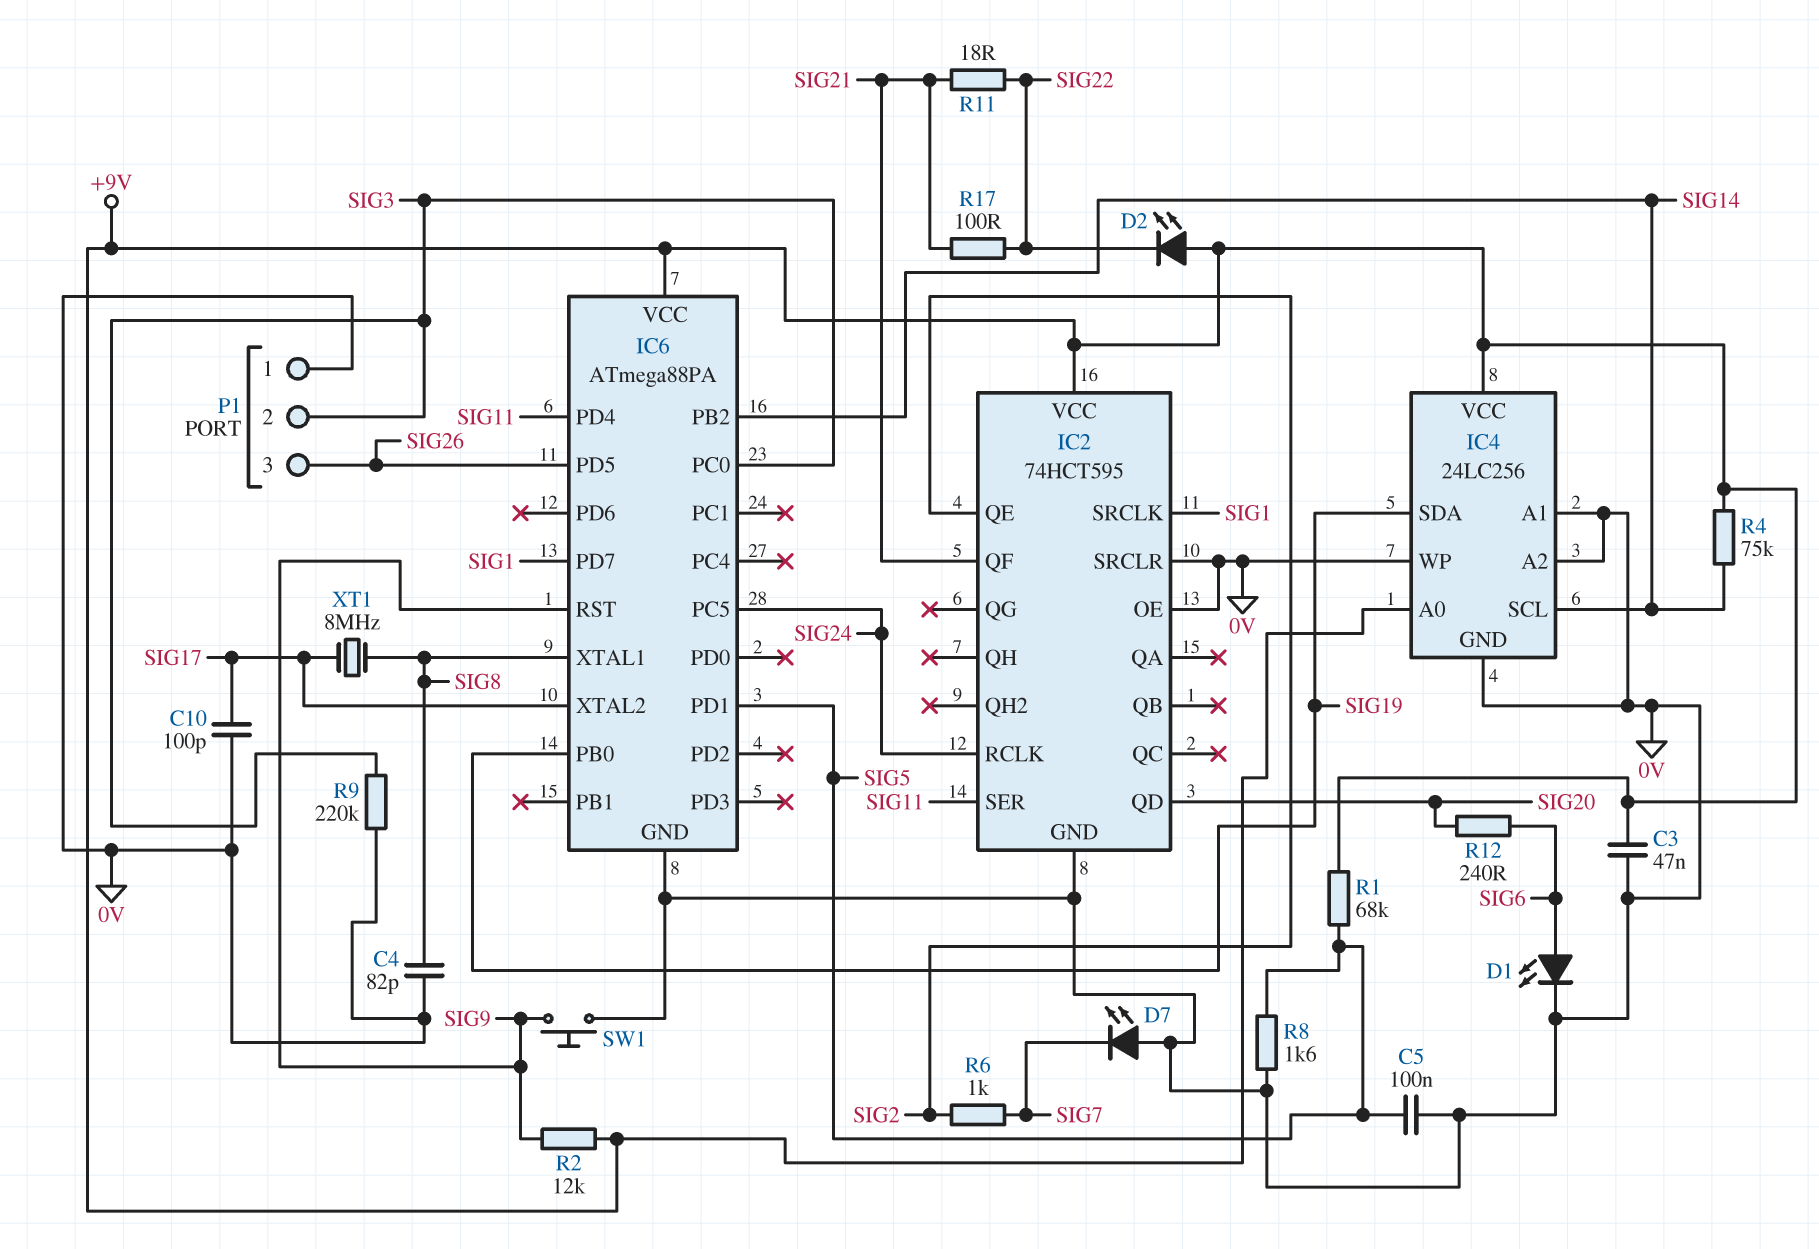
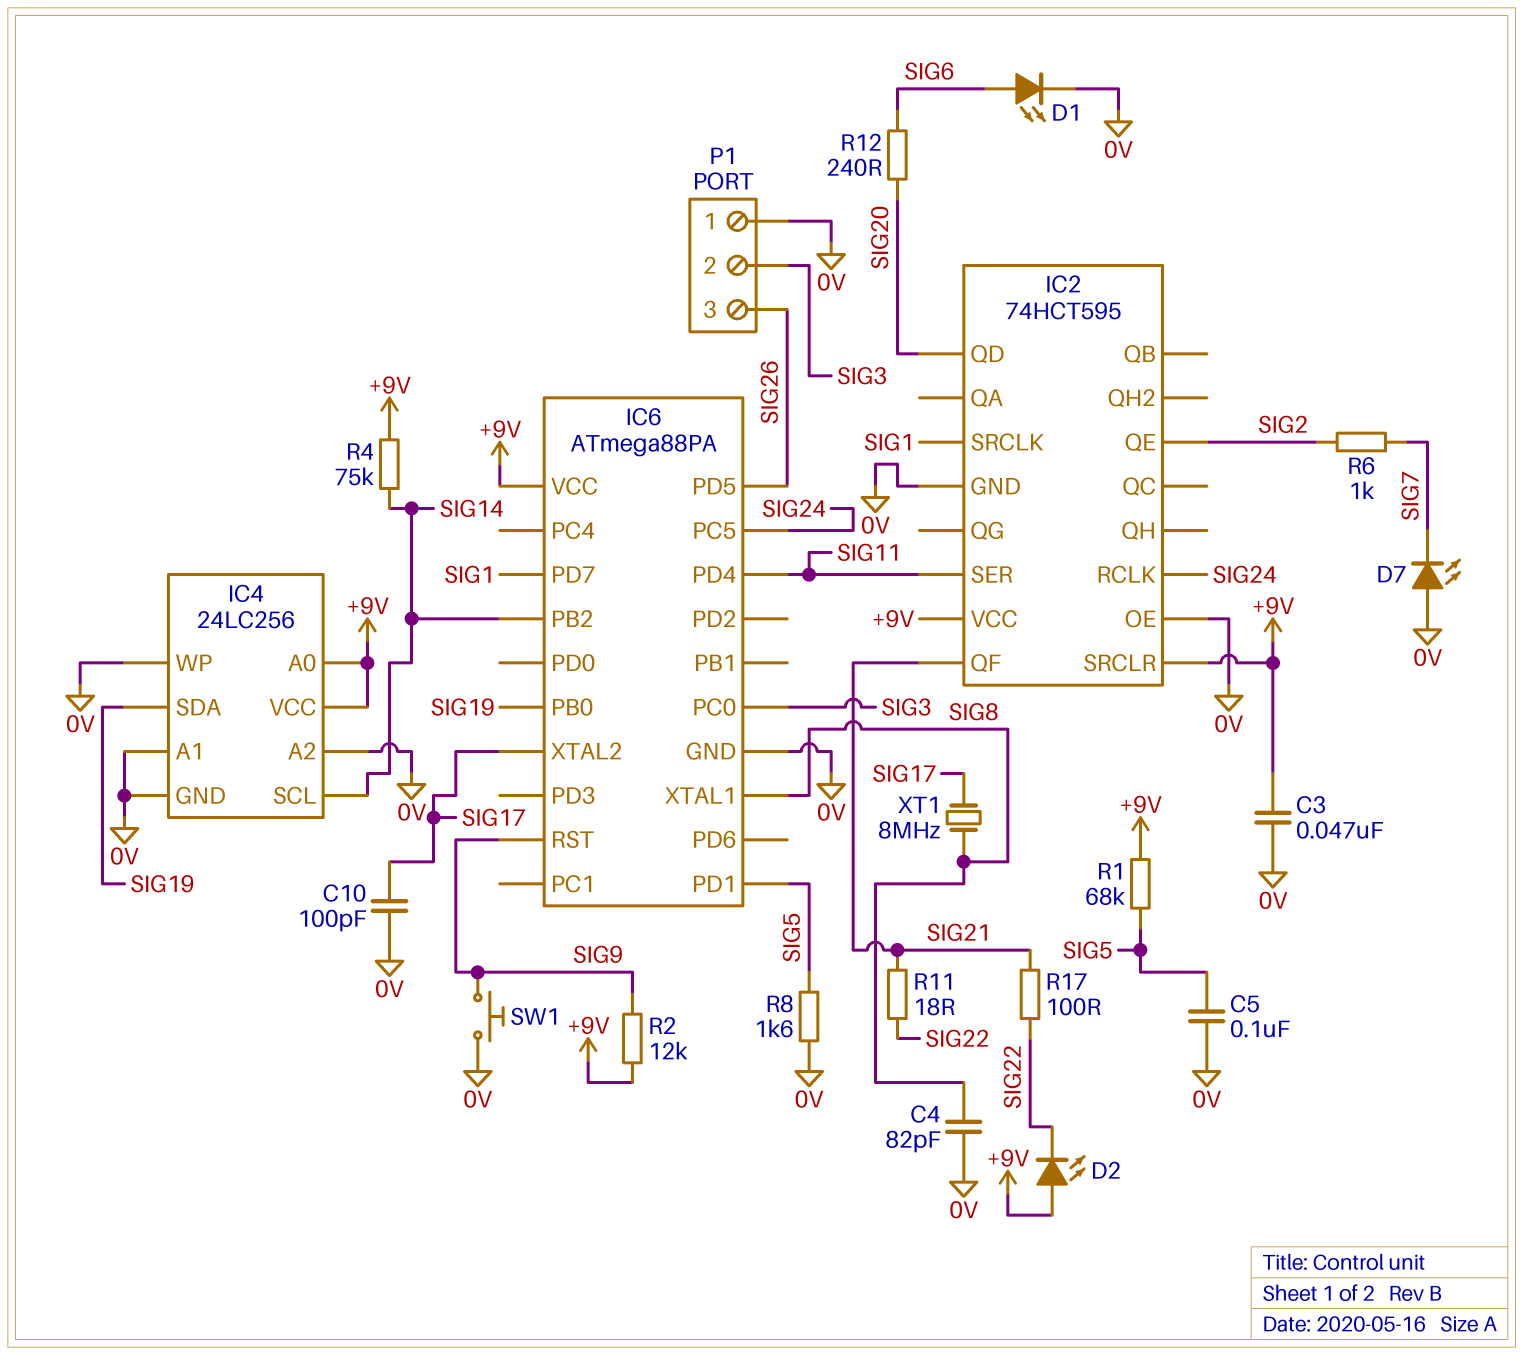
IC2 pin SRCLR: 0V -> +9V
R9: 220k (0V, SIG3) -> none

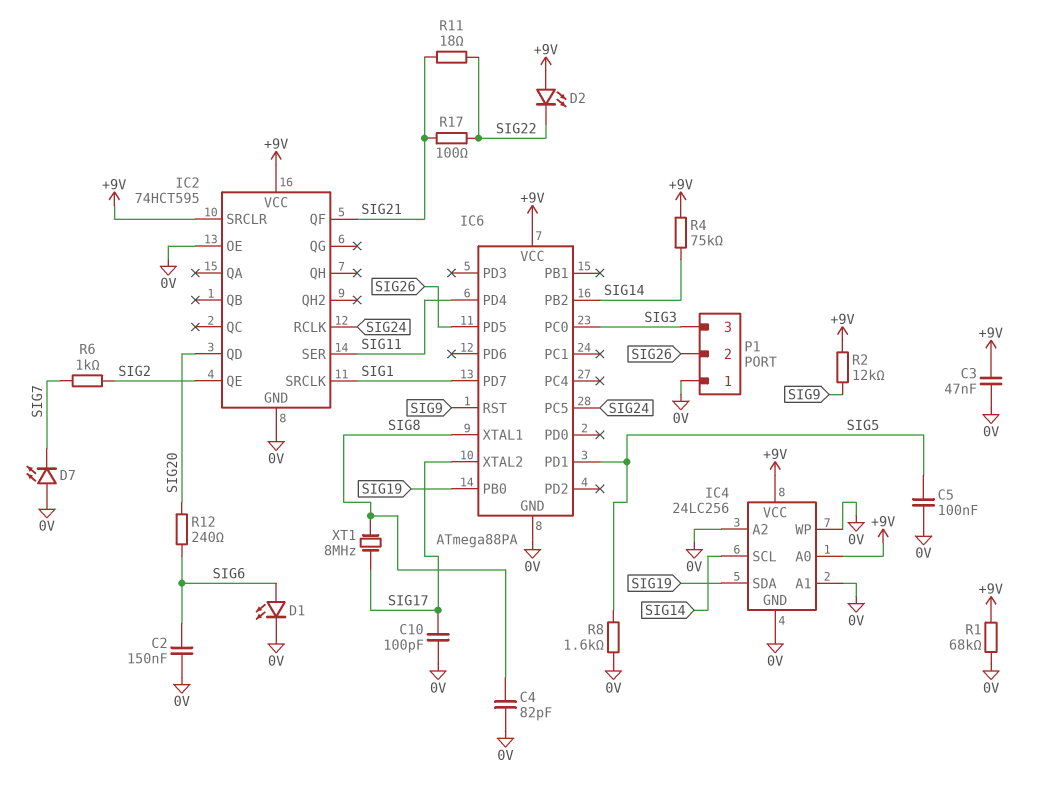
C2: none -> 150nF (0V, SIG6)
P1 pin 2: SIG3 -> SIG26
P1 pin 3: SIG26 -> SIG3
R1: 68k (+9V, SIG5) -> 68k (+9V, 0V)
SW1: button (0V, SIG9) -> none

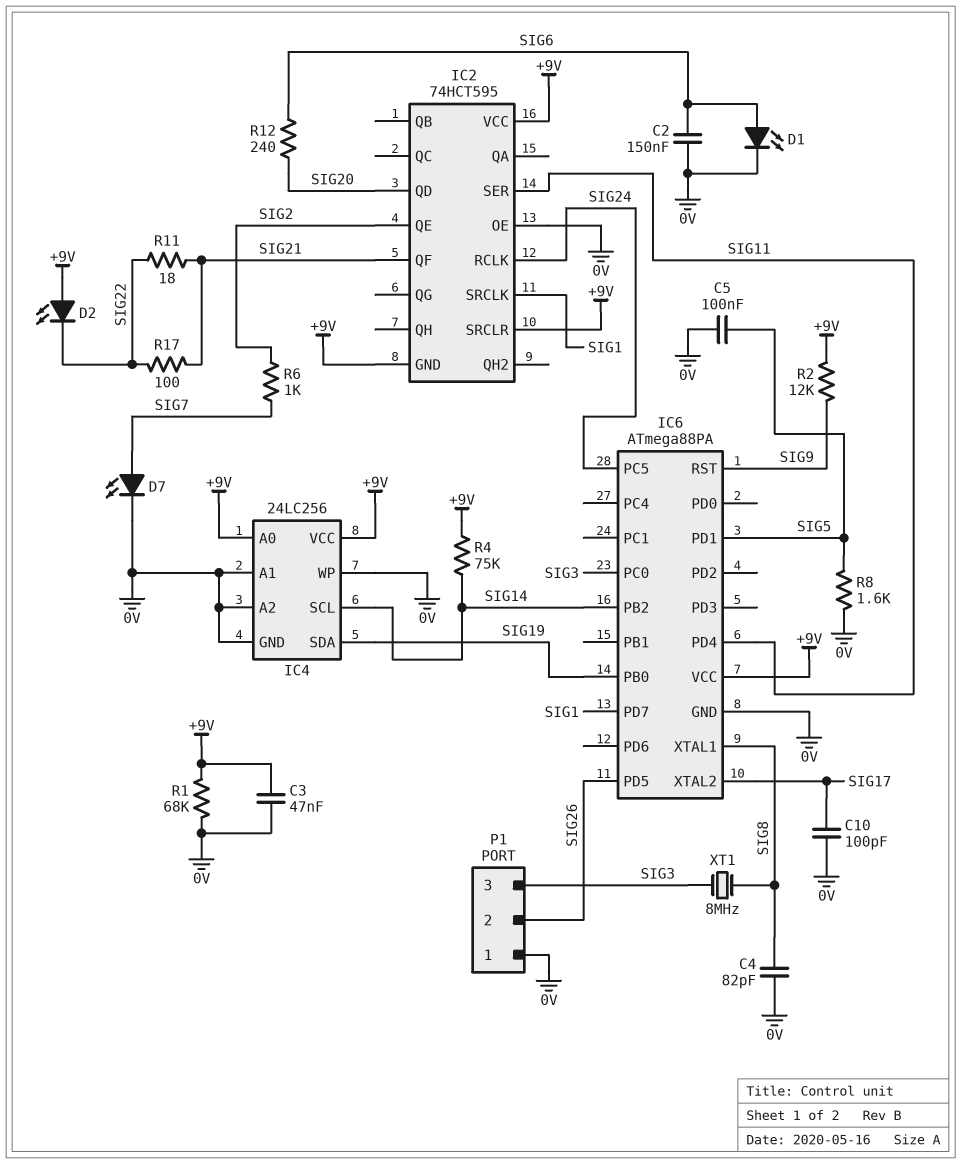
D7: LED (A 0V, K SIG7) -> LED (A SIG7, K 0V)
IC2 pin GND: 0V -> +9V
XT1: 8MHz (SIG8, SIG17) -> 8MHz (SIG3, SIG8)

